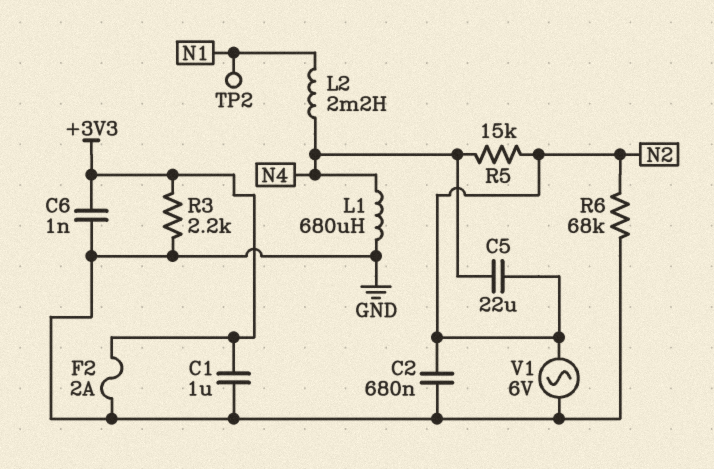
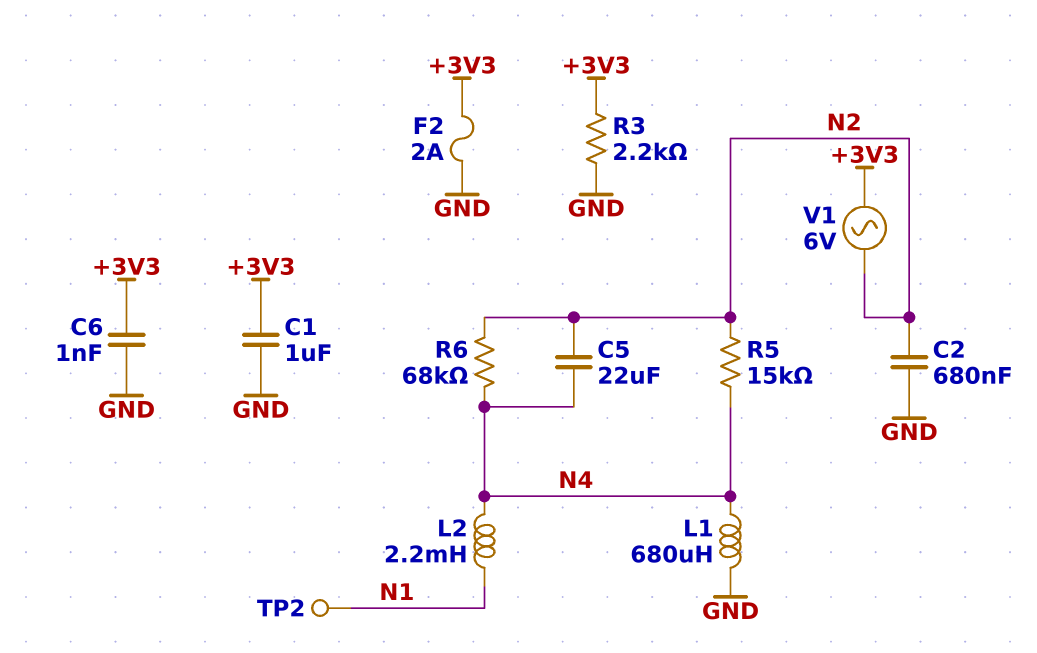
R6: 68k (GND, N2) -> 68k (N2, N4)
V1: AC 6V (GND, N2) -> AC 6V (+3V3, N2)

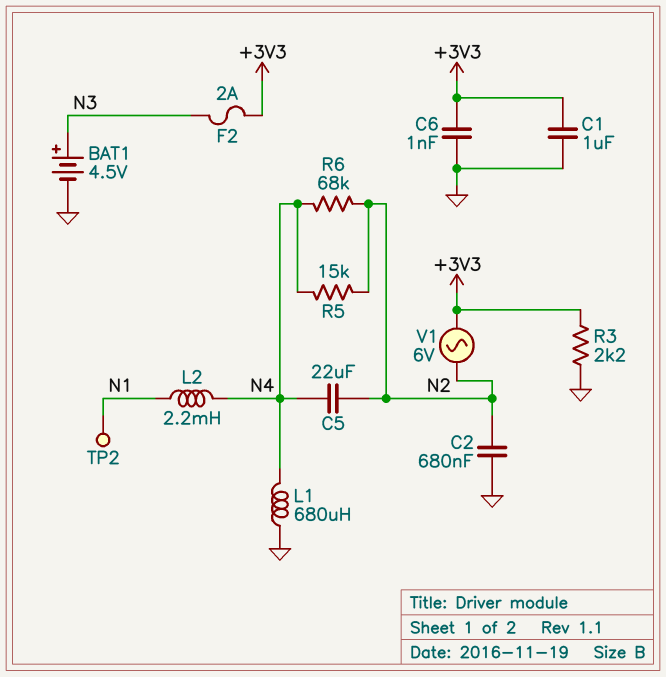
BAT1: none -> 4.5V (plus N3, minus GND)
F2: 2A (+3V3, GND) -> 2A (+3V3, N3)

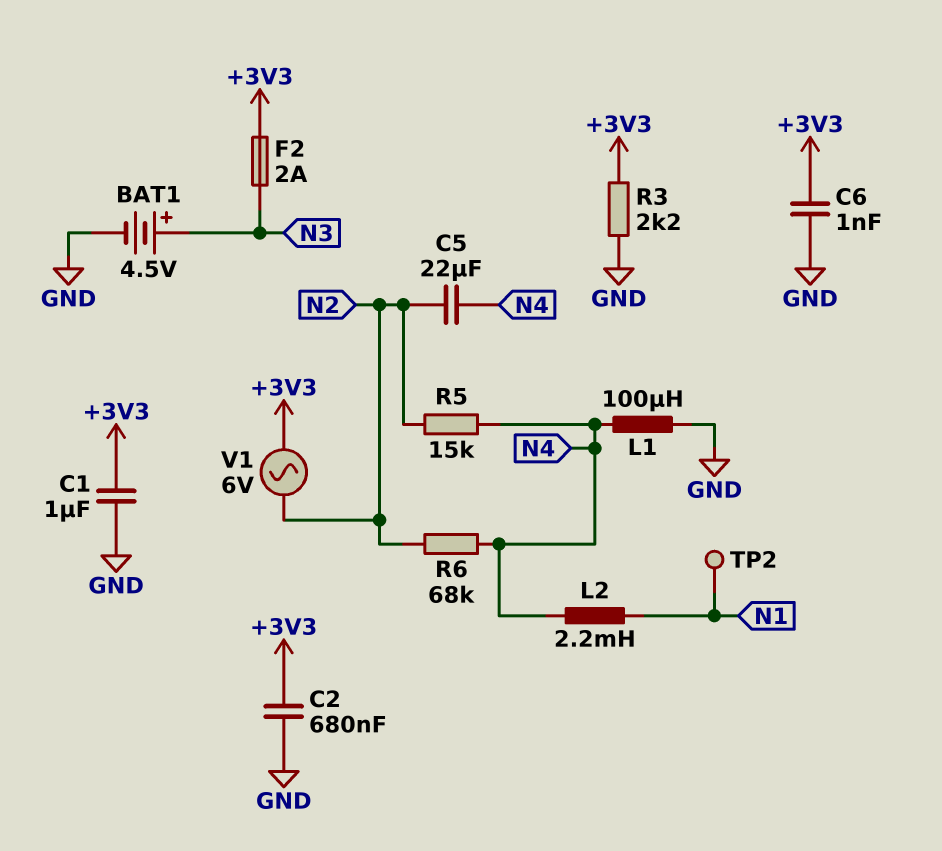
C2: 680nF (GND, N2) -> 680nF (+3V3, GND)
L1: 680uH (GND, N4) -> 100uH (GND, N4)

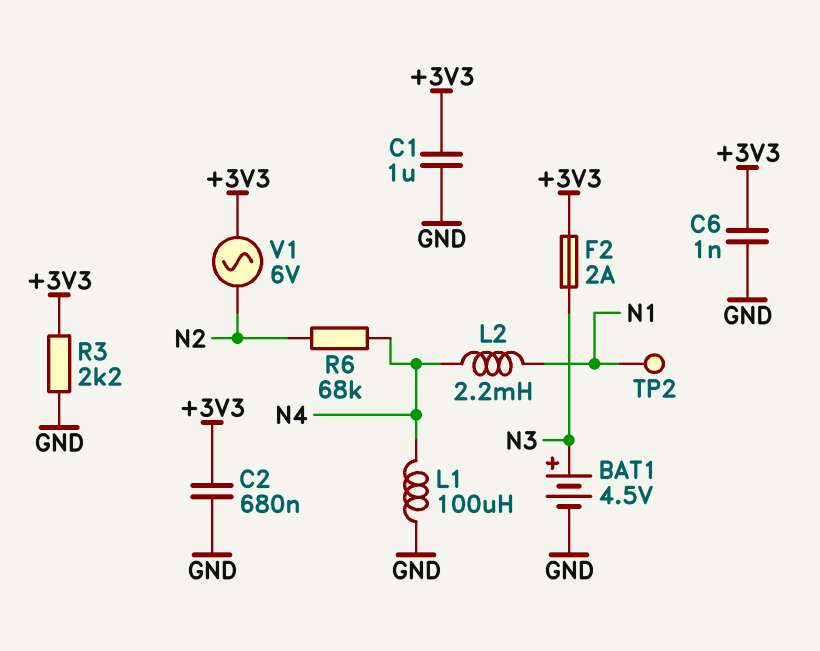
C5: 22uF (N2, N4) -> none
R5: 15k (N2, N4) -> none

